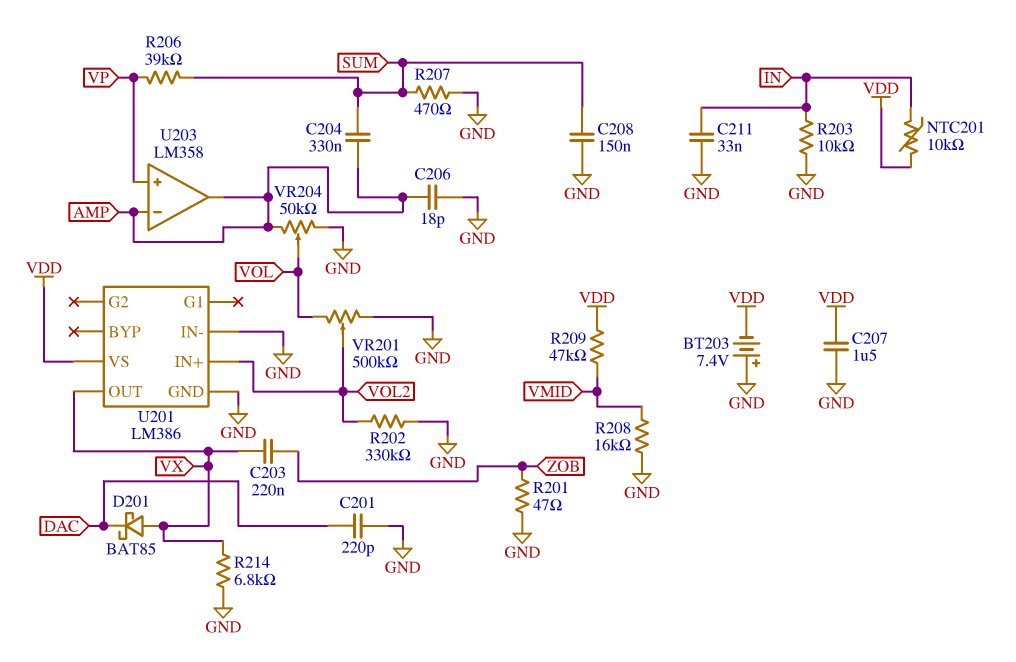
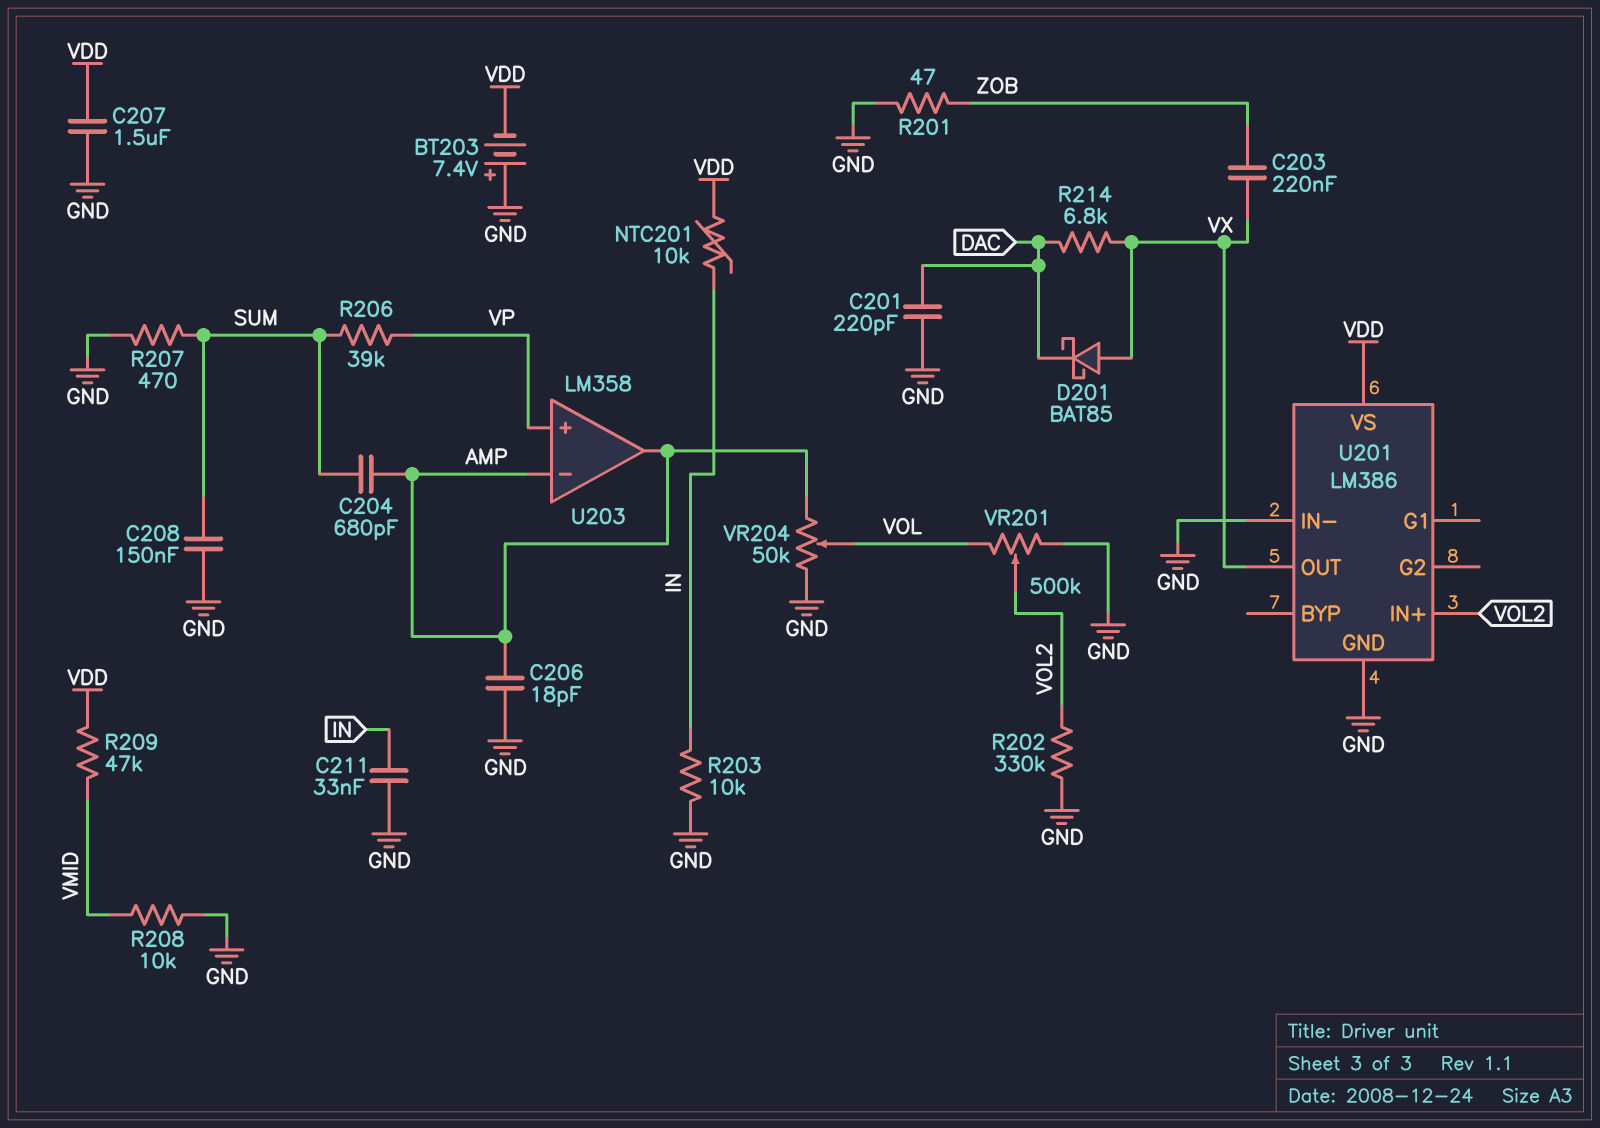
C204: 330nF (AMP, SUM) -> 680pF (AMP, SUM)
R208: 16k (GND, VMID) -> 10k (GND, VMID)
R214: 6.8k (GND, VX) -> 6.8k (DAC, VX)

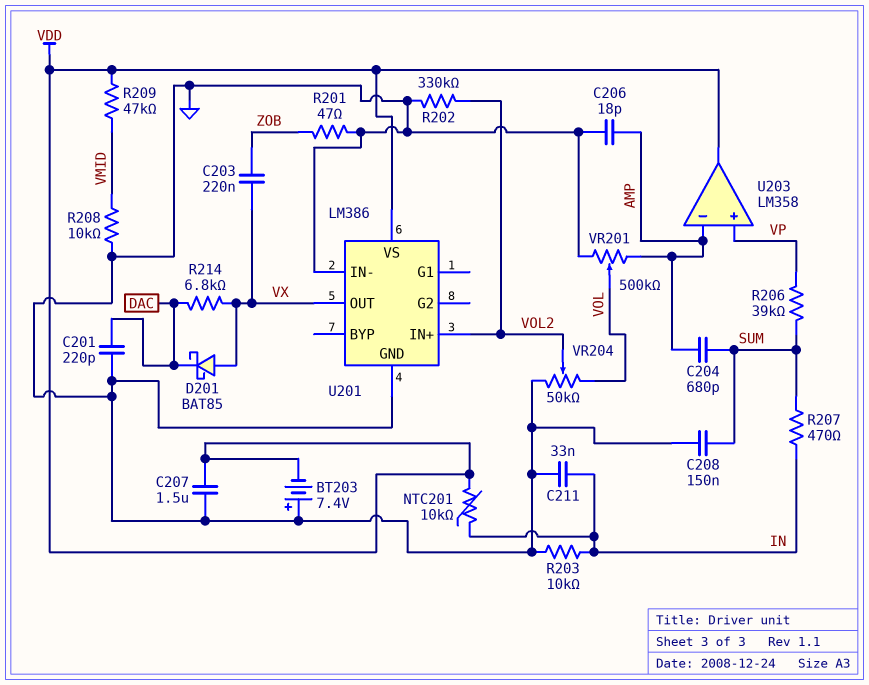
R207: 470 (GND, SUM) -> 470 (IN, SUM)
U203 pin out: AMP -> VDD
VR201: 500k (GND, VOL, wiper VOL2) -> 500k (AMP, GND, wiper VOL)
VR204: 50k (AMP, GND, wiper VOL) -> 50k (GND, VOL, wiper VOL2)

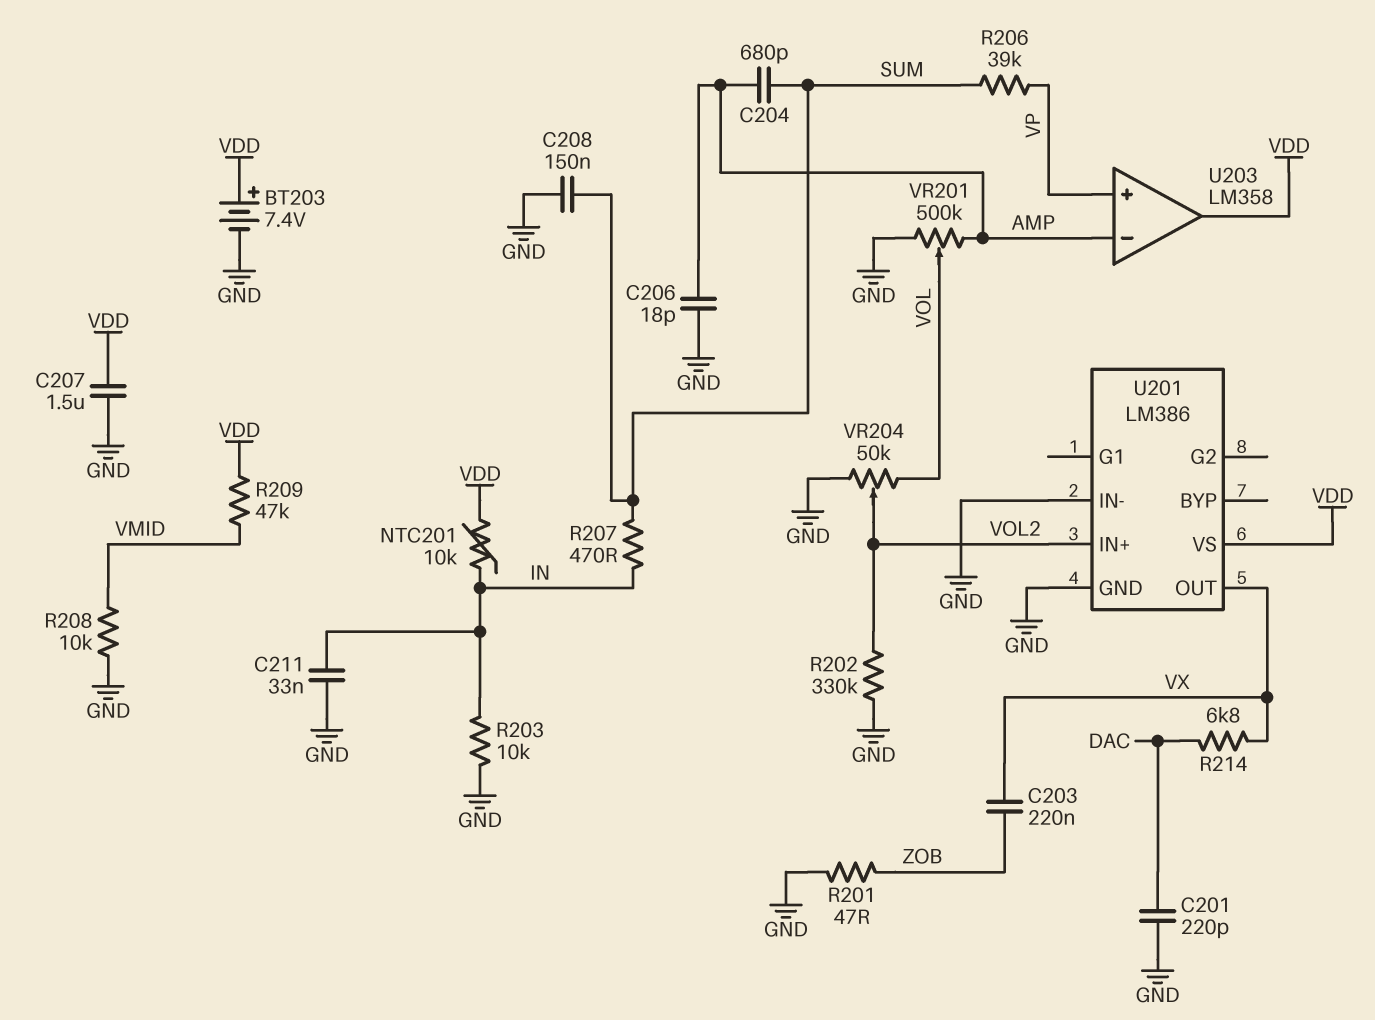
BT203: 7.4V (plus GND, minus VDD) -> 7.4V (plus VDD, minus GND)
D201: schottky BAT85 (A VX, K DAC) -> none

